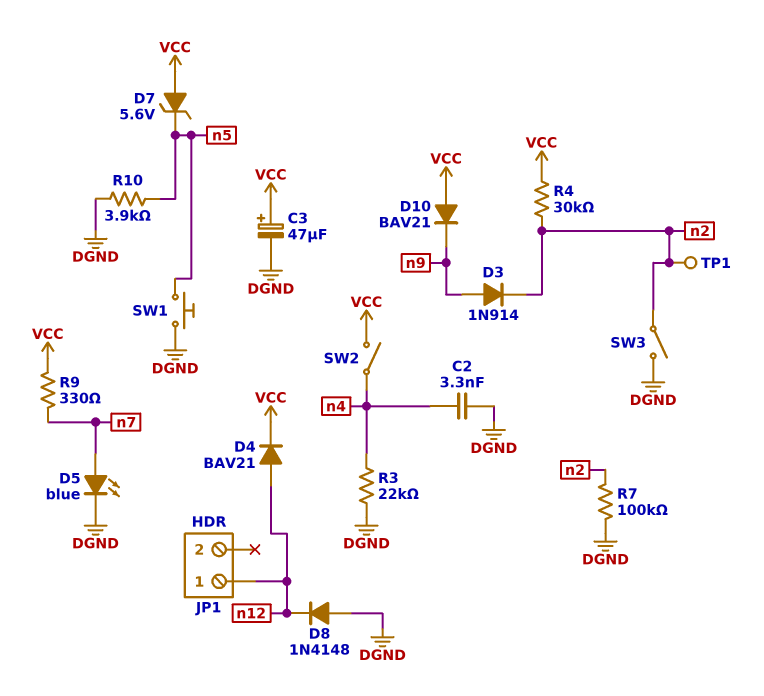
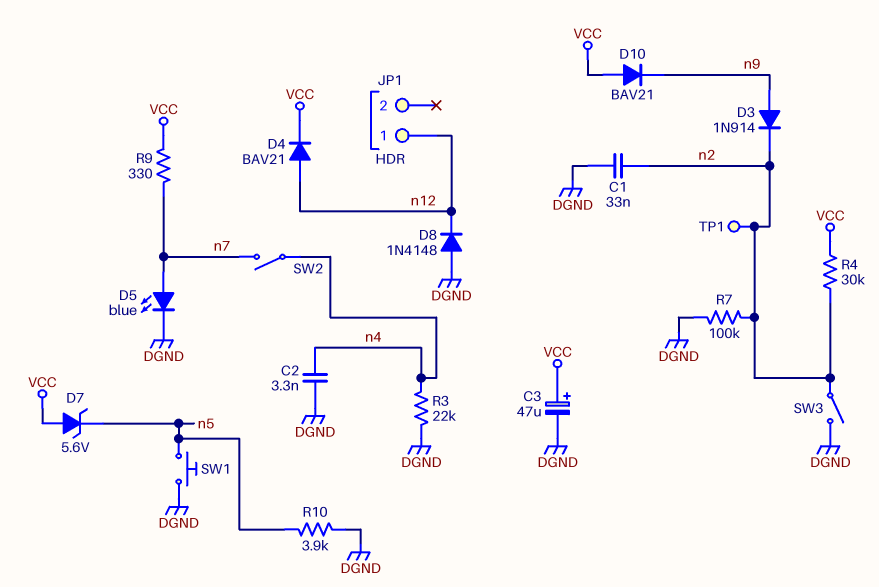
C1: none -> 33nF (DGND, n2)
SW2: switch (VCC, n4) -> switch (n4, n7)

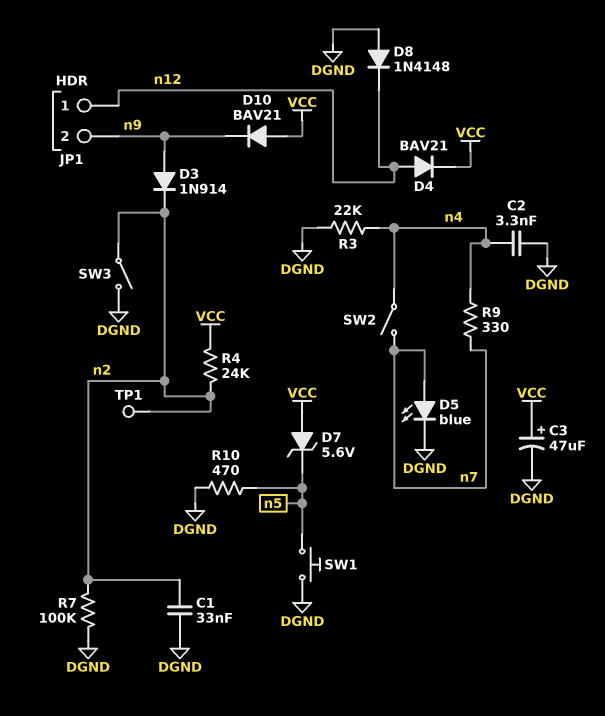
JP1 pin 2: none -> n9
R4: 30k (VCC, n2) -> 24k (VCC, n2)
R9: 330 (VCC, n7) -> 330 (n4, n7)
R10: 3.9k (DGND, n5) -> 470 (DGND, n5)

